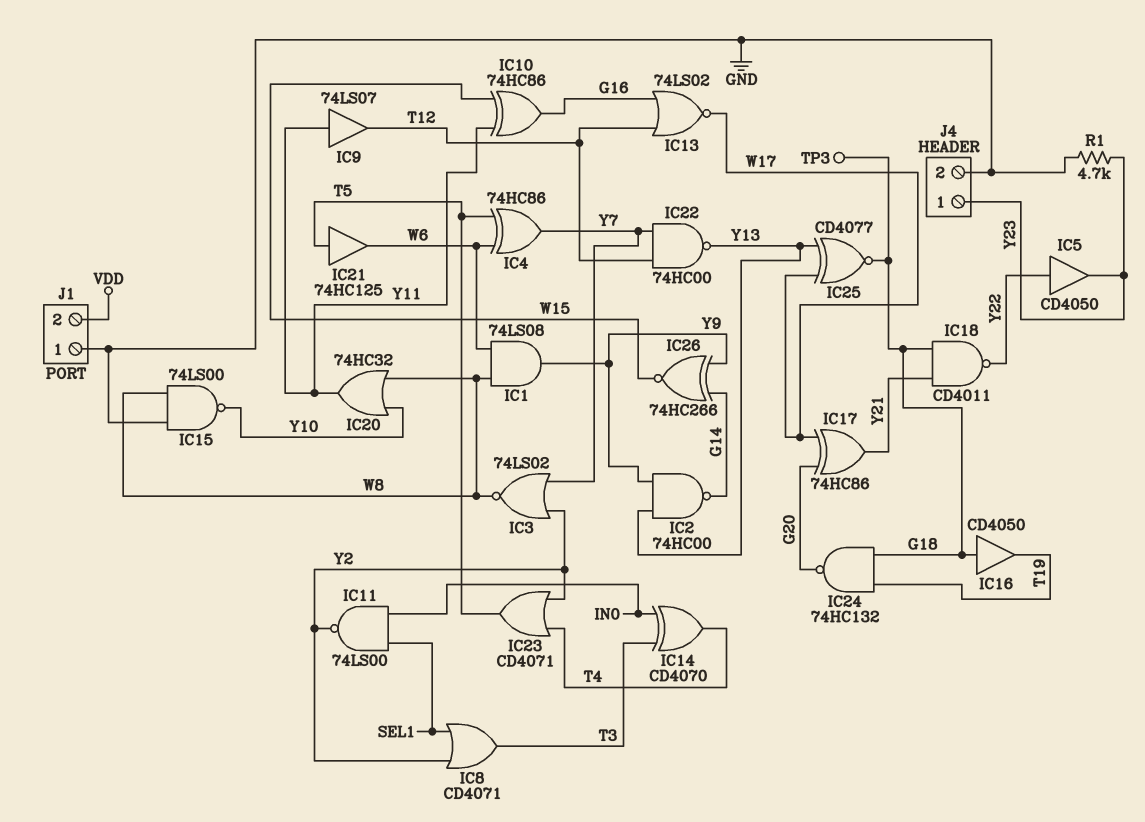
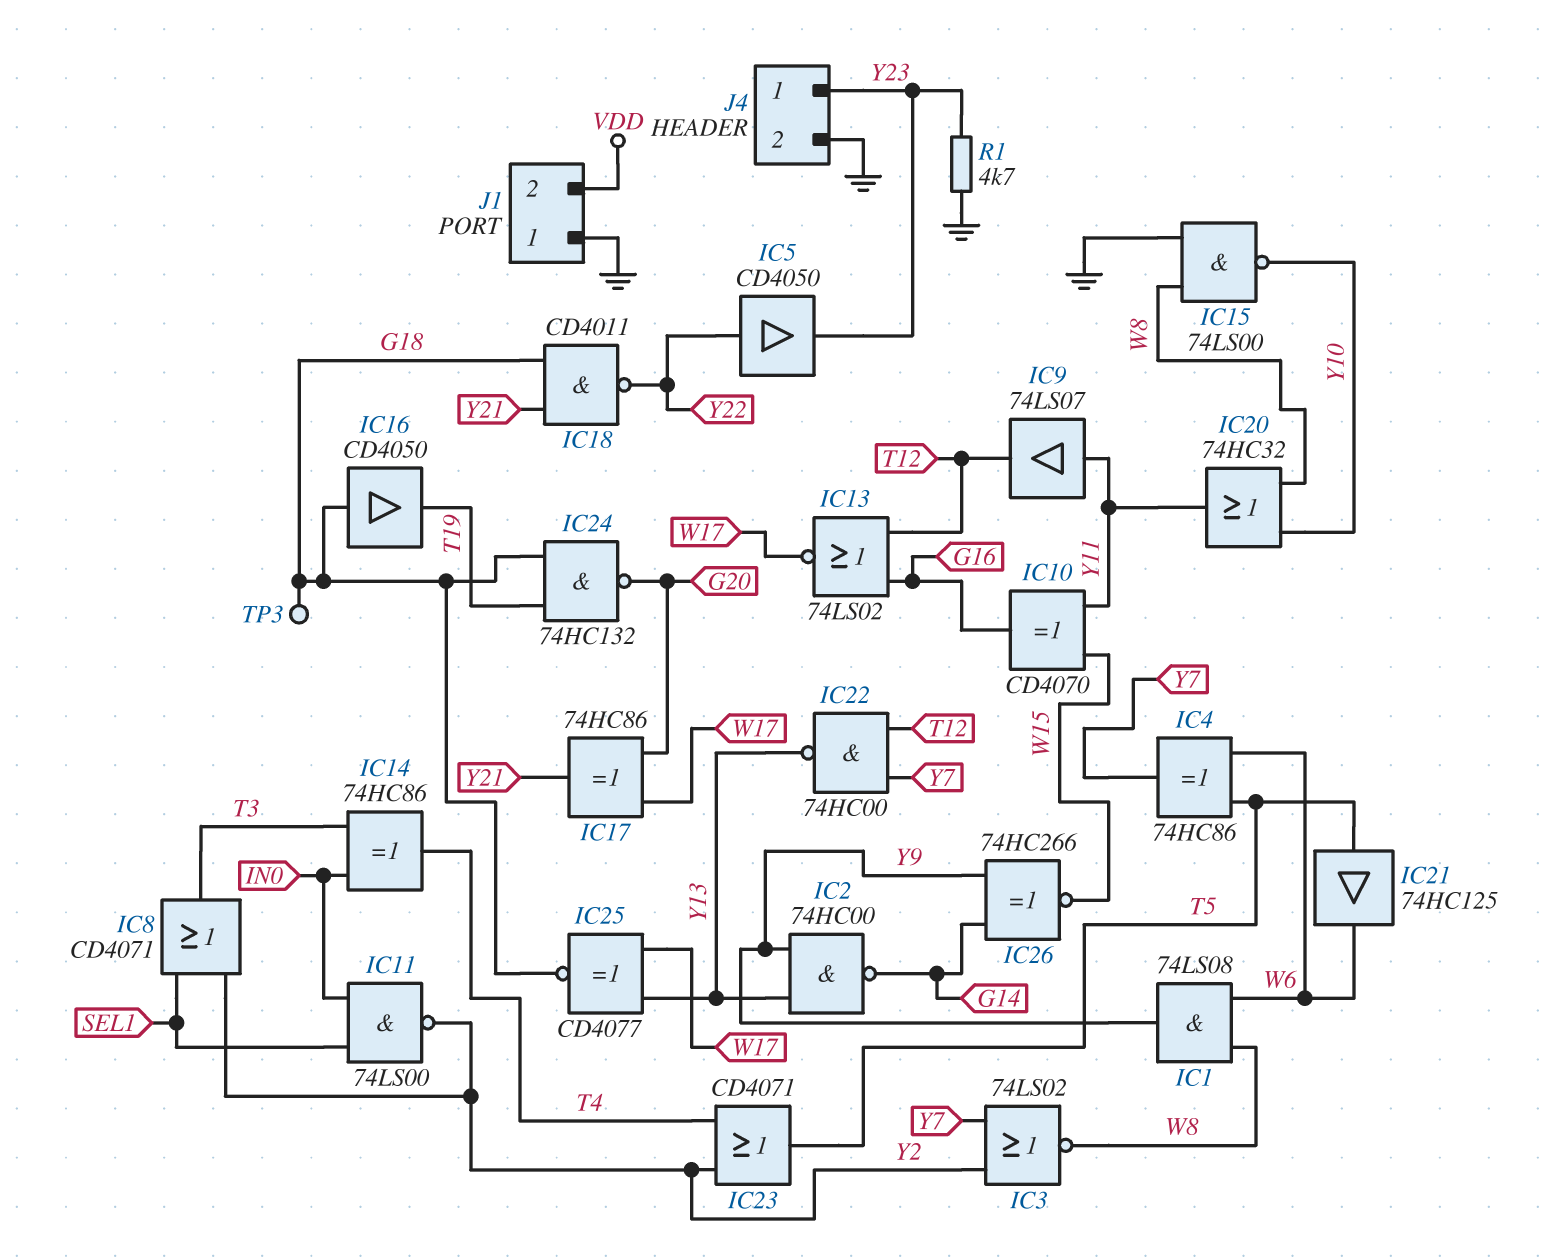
IC10: XOR 74HC86 (in W15, in Y11, out G16) -> XOR CD4070 (in W15, in Y11, out G16)
IC14: XOR CD4070 (in IN0, in T3, out T4) -> XOR 74HC86 (in IN0, in T3, out T4)

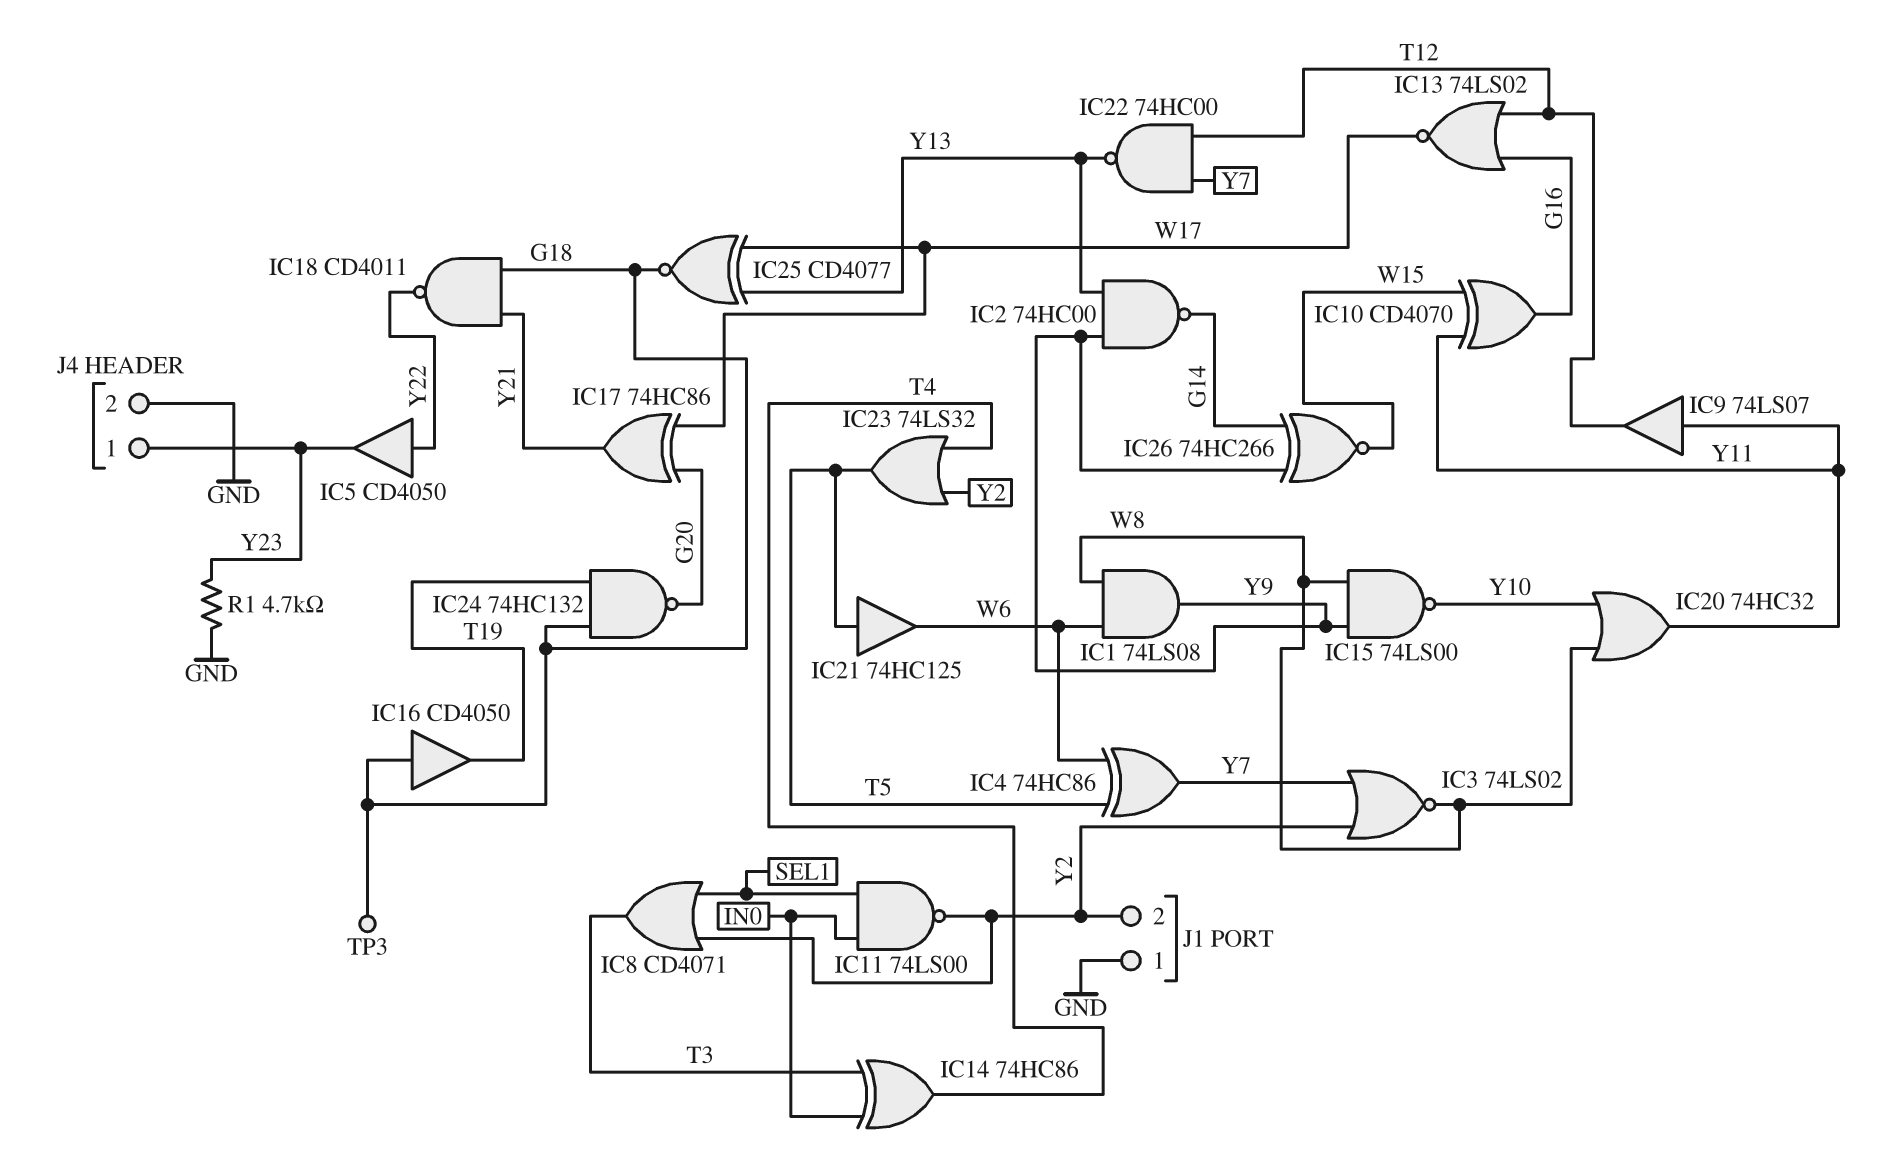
IC15: NAND 74LS00 (in GND, in W8, out Y10) -> NAND 74LS00 (in W8, in Y9, out Y10)
IC23: OR CD4071 (in T4, in Y2, out T5) -> OR 74LS32 (in T4, in Y2, out T5)
J1 pin 2: VDD -> Y2

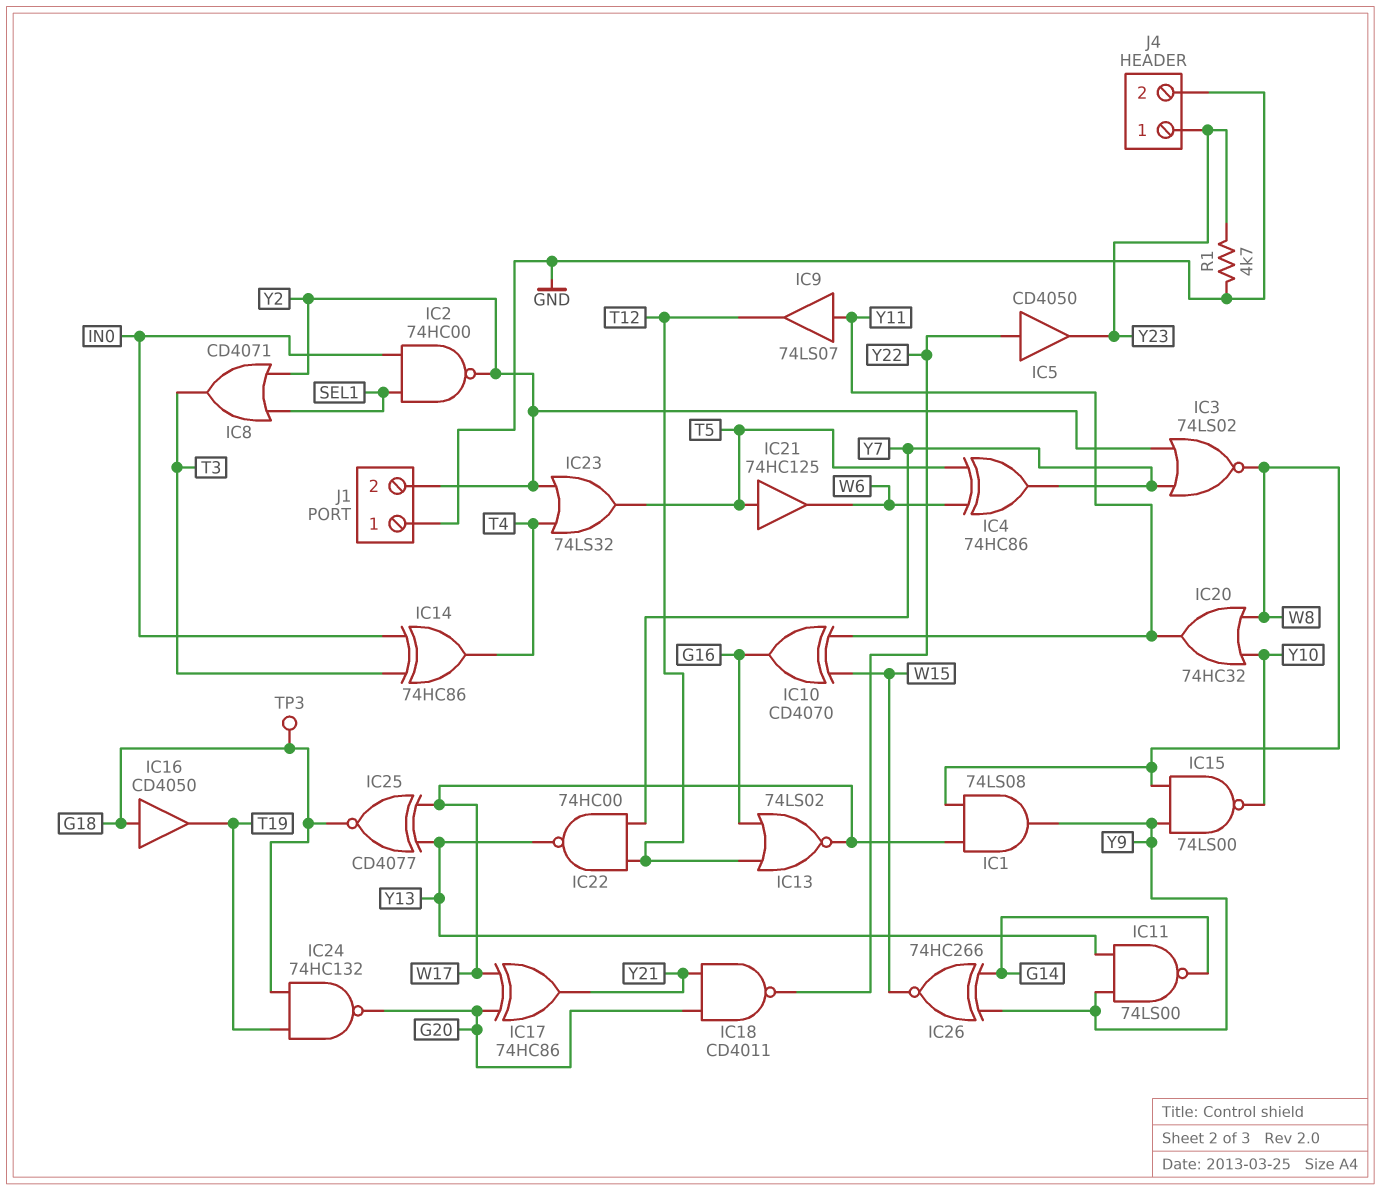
IC1: AND 74LS08 (in W6, in W8, out Y9) -> AND 74LS08 (in W8, in W17, out Y9)
IC2: NAND 74HC00 (in Y9, in Y13, out G14) -> NAND 74HC00 (in IN0, in SEL1, out Y2)
IC11: NAND 74LS00 (in IN0, in SEL1, out Y2) -> NAND 74LS00 (in Y9, in Y13, out G14)
IC18: NAND CD4011 (in G18, in Y21, out Y22) -> NAND CD4011 (in G20, in Y21, out Y22)

